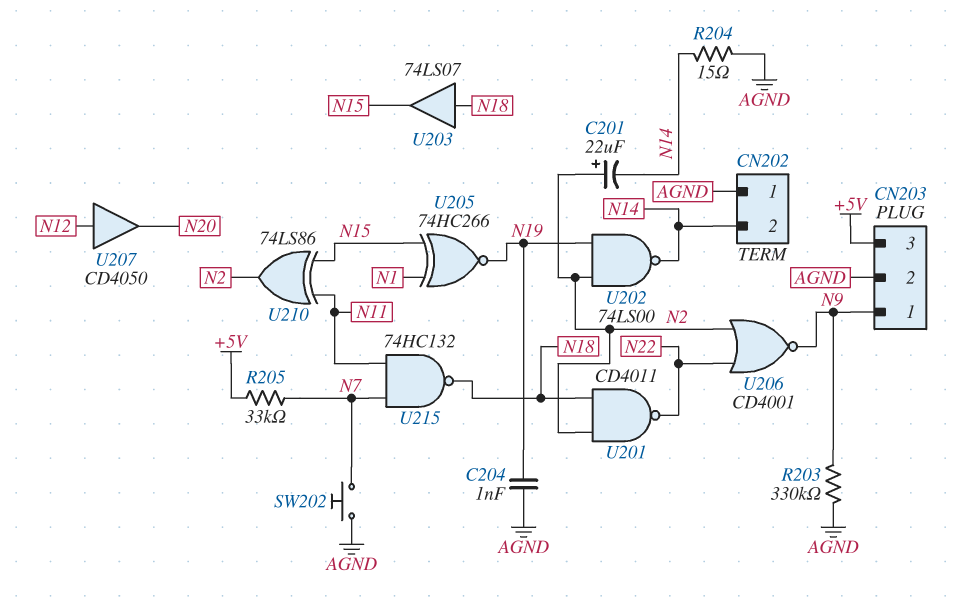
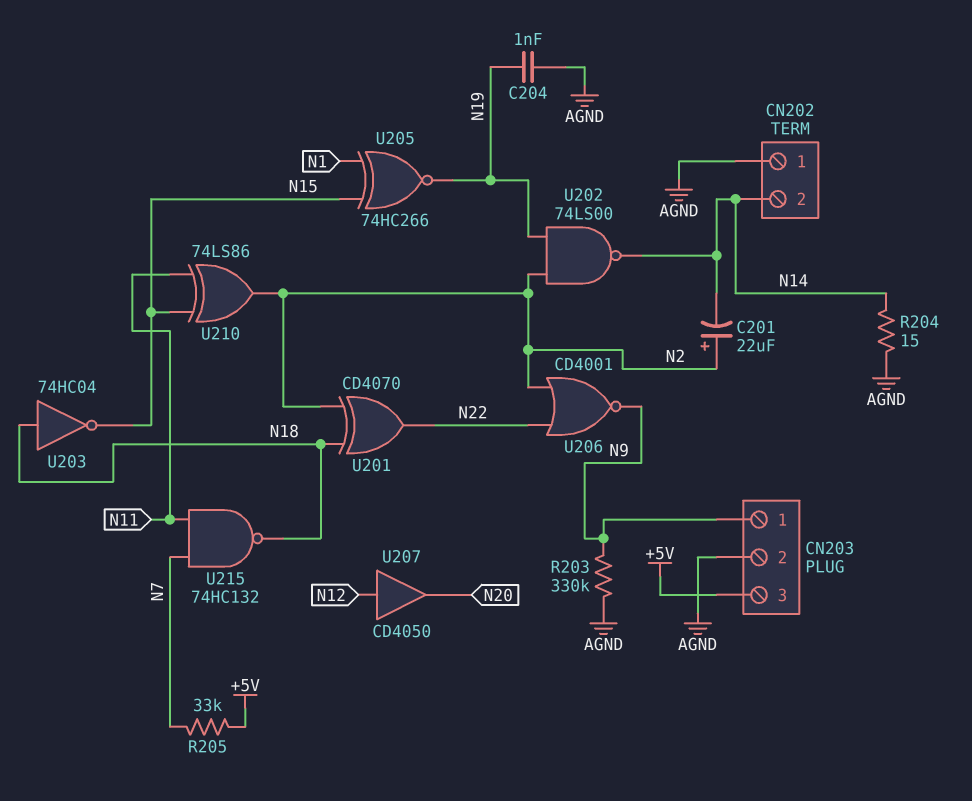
SW202: button (AGND, N7) -> none
U201: NAND CD4011 (in N2, in N18, out N22) -> XOR CD4070 (in N2, in N18, out N22)
U203: buffer 74LS07 (in N18, out N15) -> NOT 74HC04 (in N18, out N15)

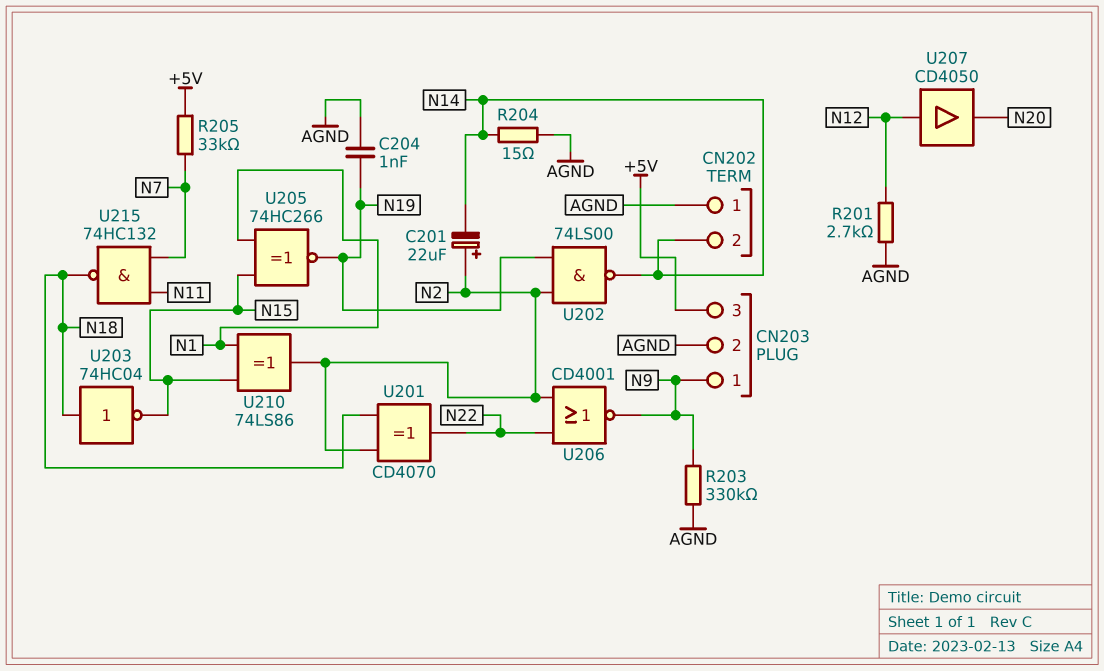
R201: none -> 2.7k (AGND, N12)
U210: XOR 74LS86 (in N11, in N15, out N2) -> XOR 74LS86 (in N1, in N15, out N2)

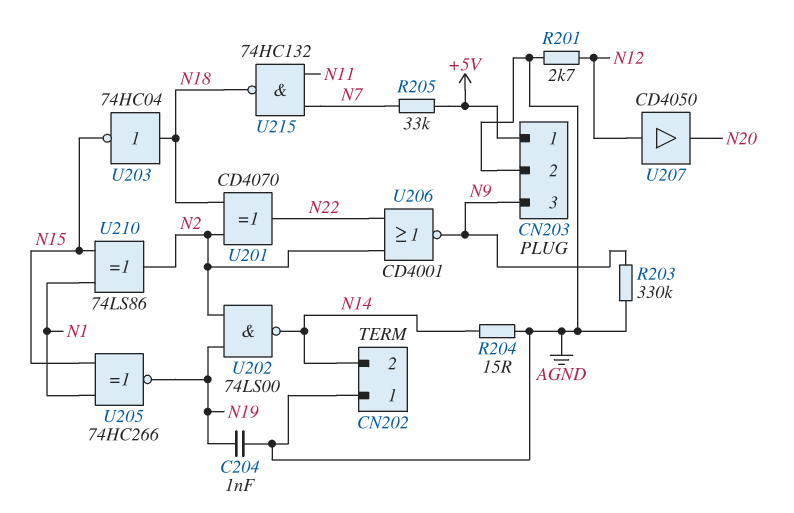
C201: 22uF (plus N2, minus N14) -> none
CN203 pin 1: N9 -> +5V
CN203 pin 3: +5V -> N9

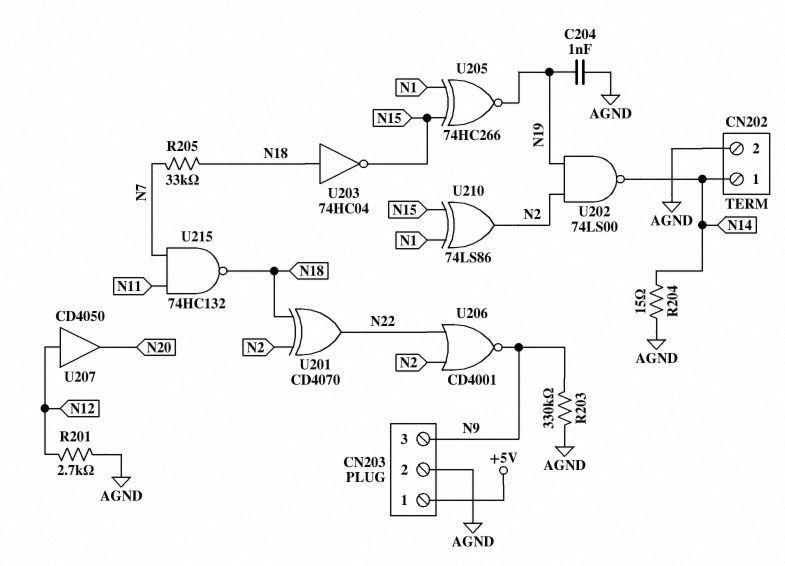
CN202 pin 1: AGND -> N14
CN202 pin 2: N14 -> AGND
R205: 33k (+5V, N7) -> 33k (N7, N18)

